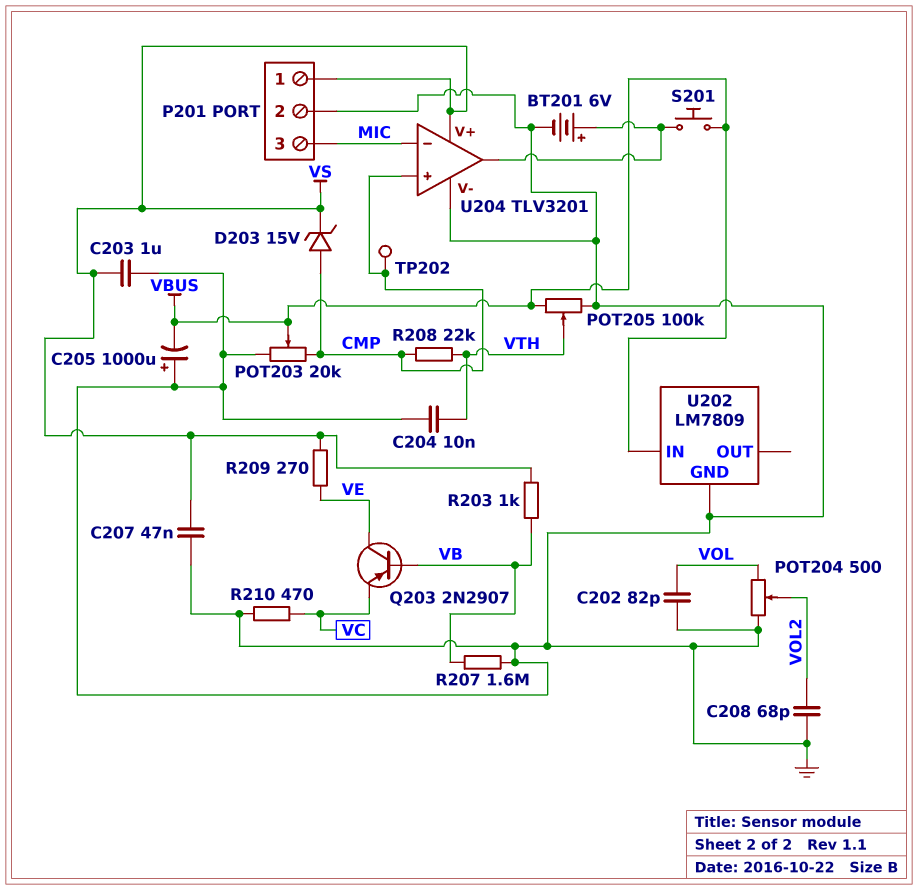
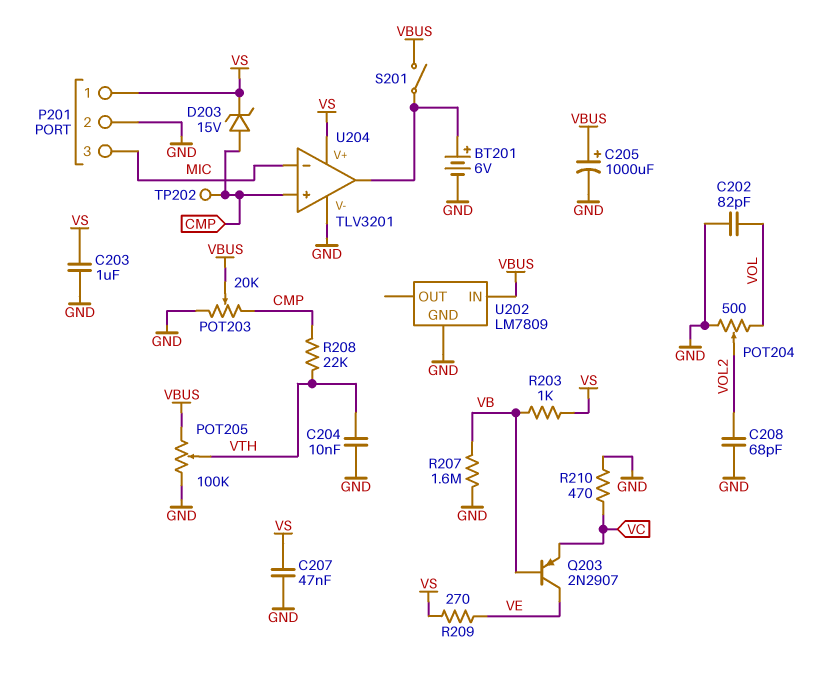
C205: 1000uF (plus GND, minus VBUS) -> 1000uF (plus VBUS, minus GND)
S201: button (U204/out, VBUS) -> switch (U204/out, VBUS)

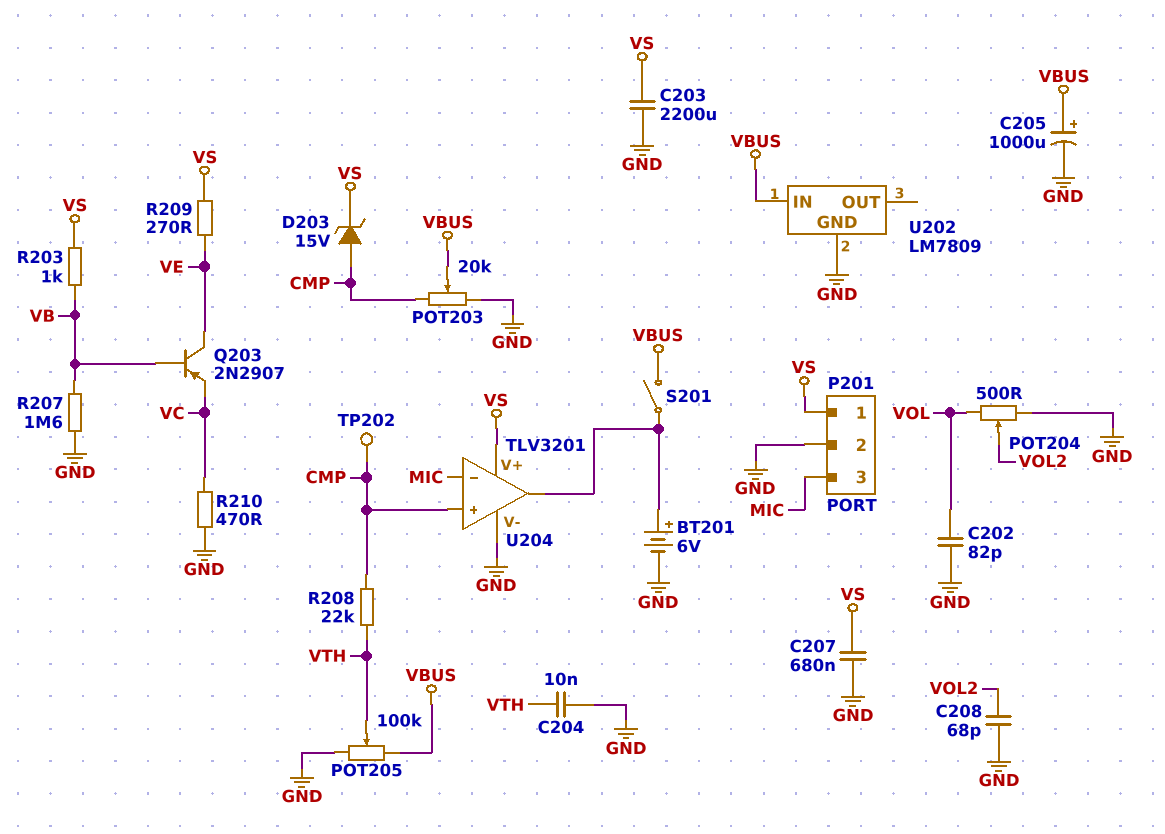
C203: 1uF (GND, VS) -> 2200uF (GND, VS)
C207: 47nF (GND, VS) -> 680nF (GND, VS)

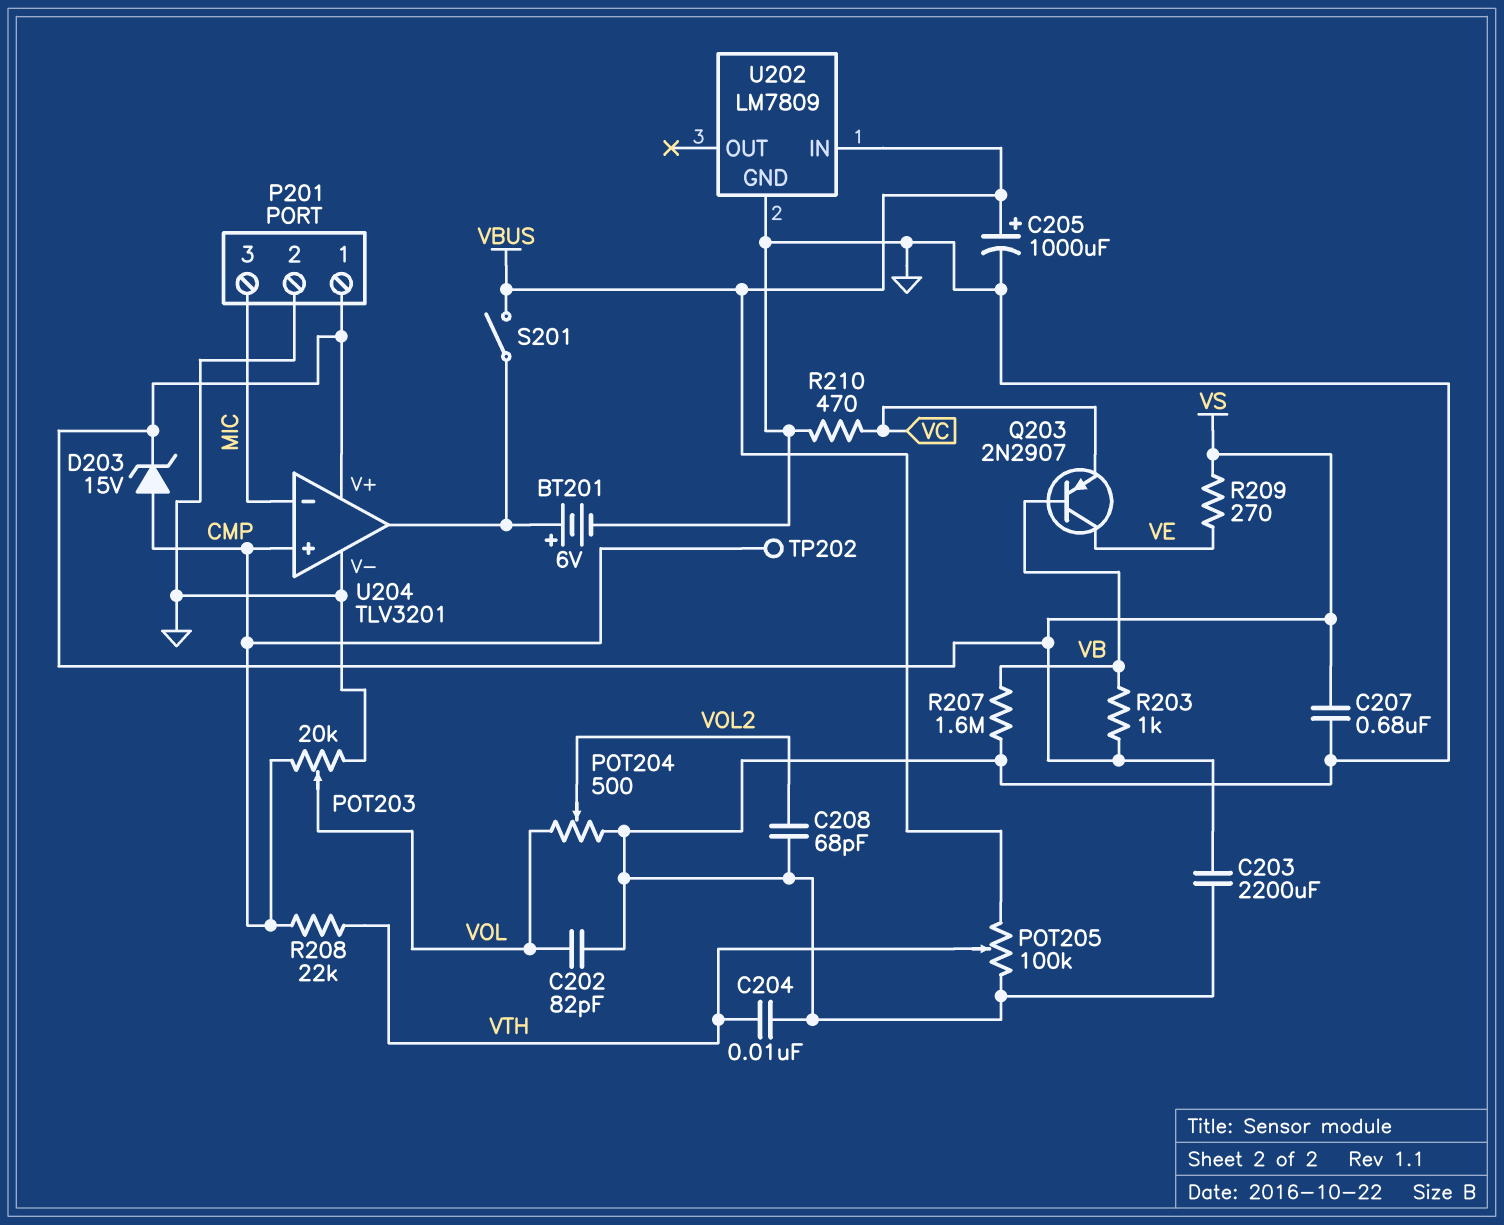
POT203: 20k (CMP, GND, wiper VBUS) -> 20k (CMP, GND, wiper VOL)

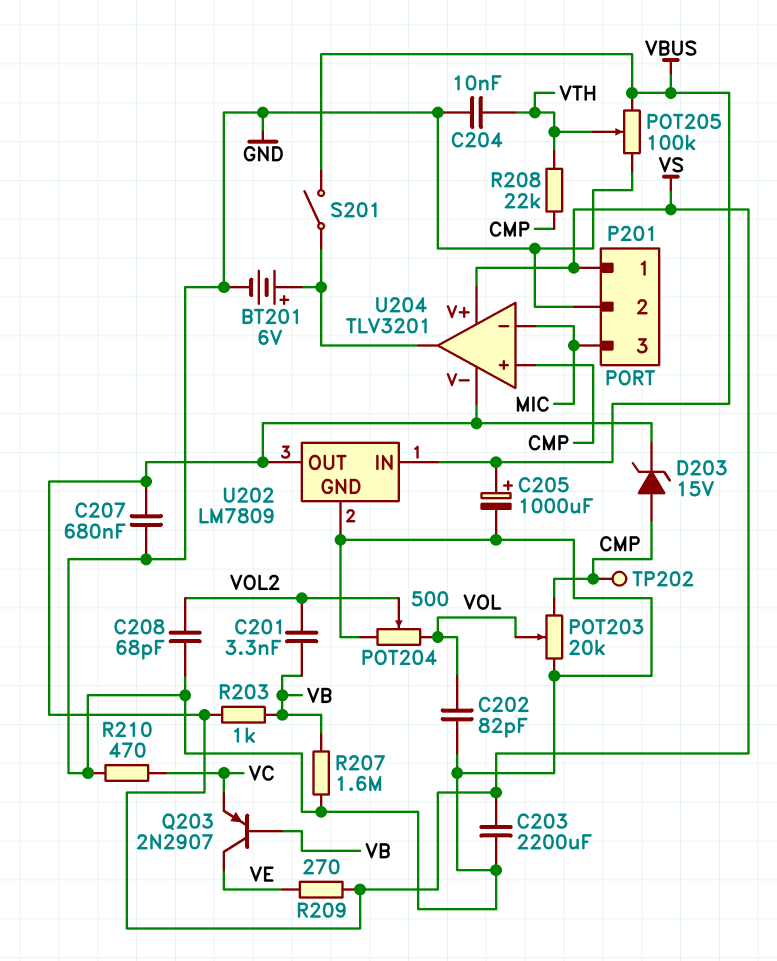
C201: none -> 3.3nF (VB, VOL2)
U202 pin OUT: none -> VS
U204 pin V-: GND -> VS

